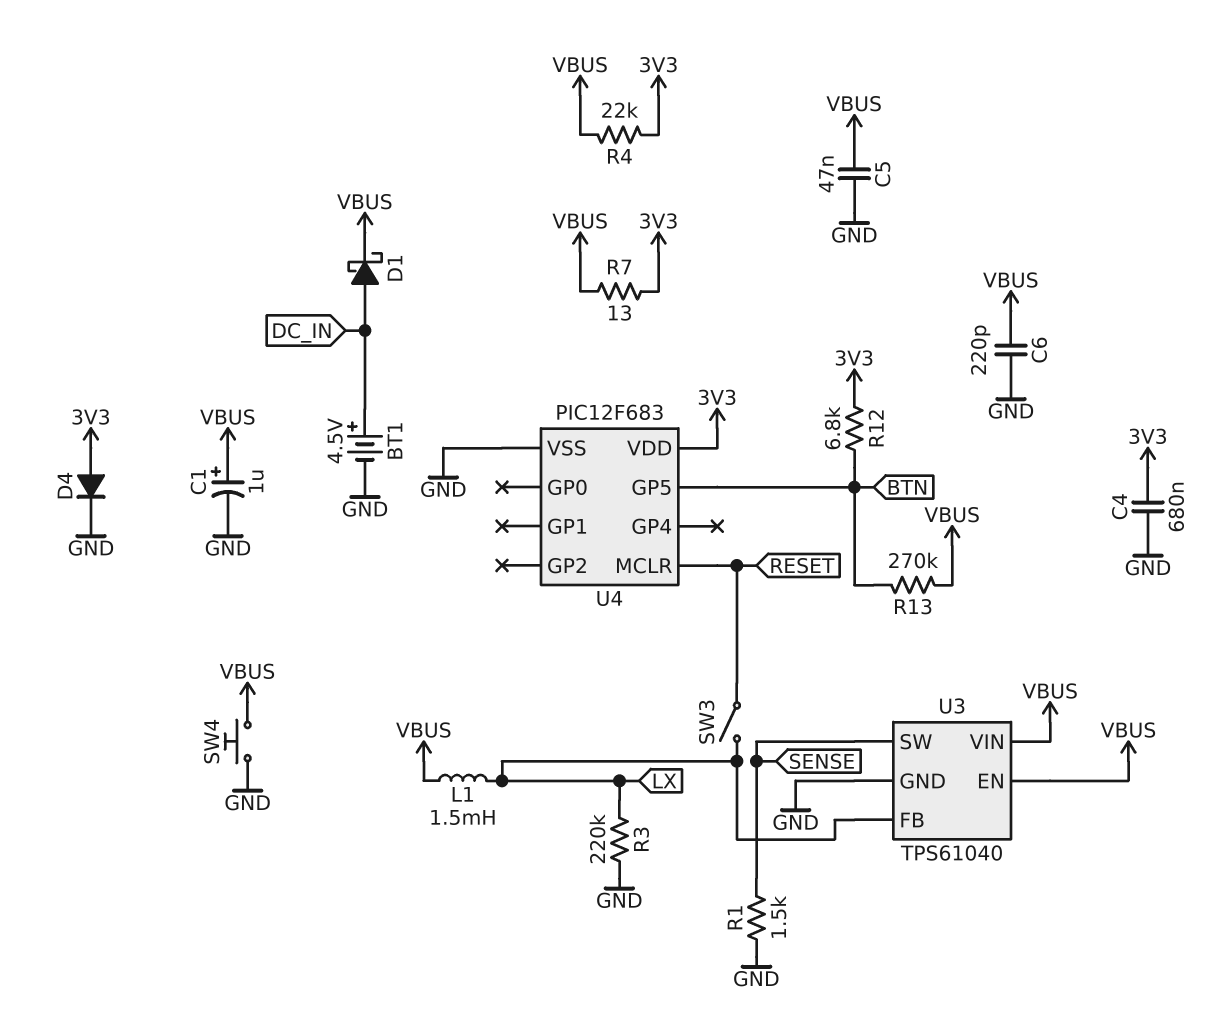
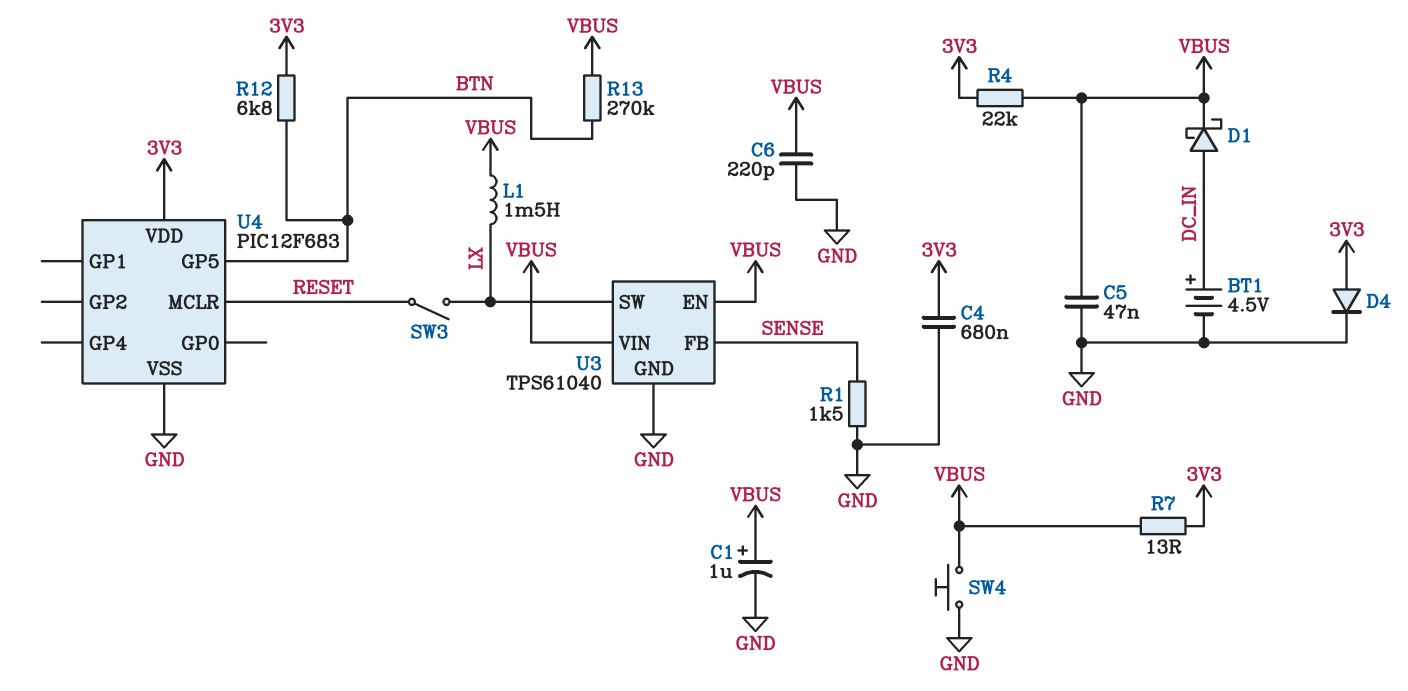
R3: 220k (GND, LX) -> none
U3 pin FB: LX -> SENSE
U3 pin SW: SENSE -> LX

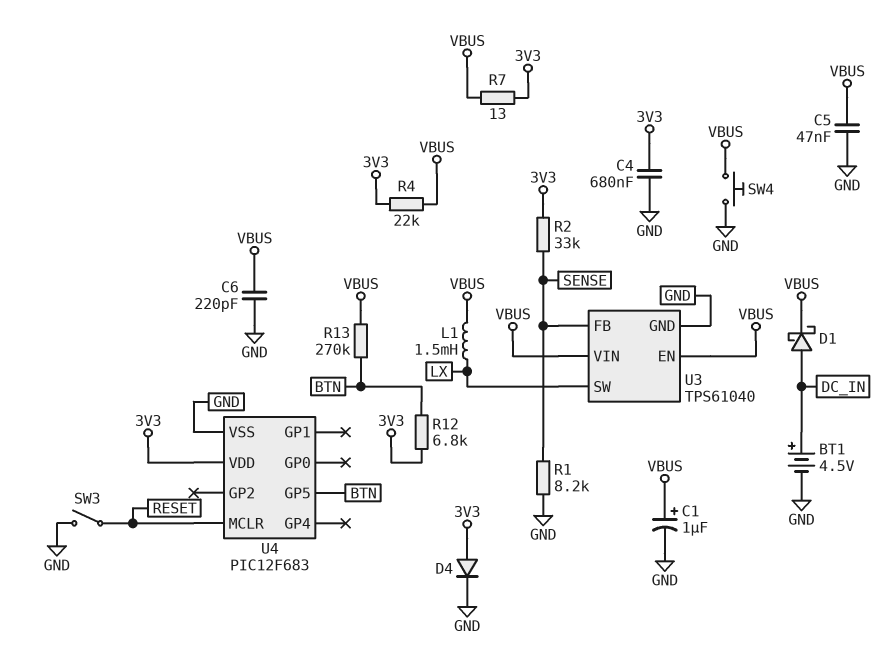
R1: 1.5k (GND, SENSE) -> 8.2k (GND, SENSE)
R2: none -> 33k (3V3, SENSE)
SW3: switch (LX, RESET) -> switch (GND, RESET)

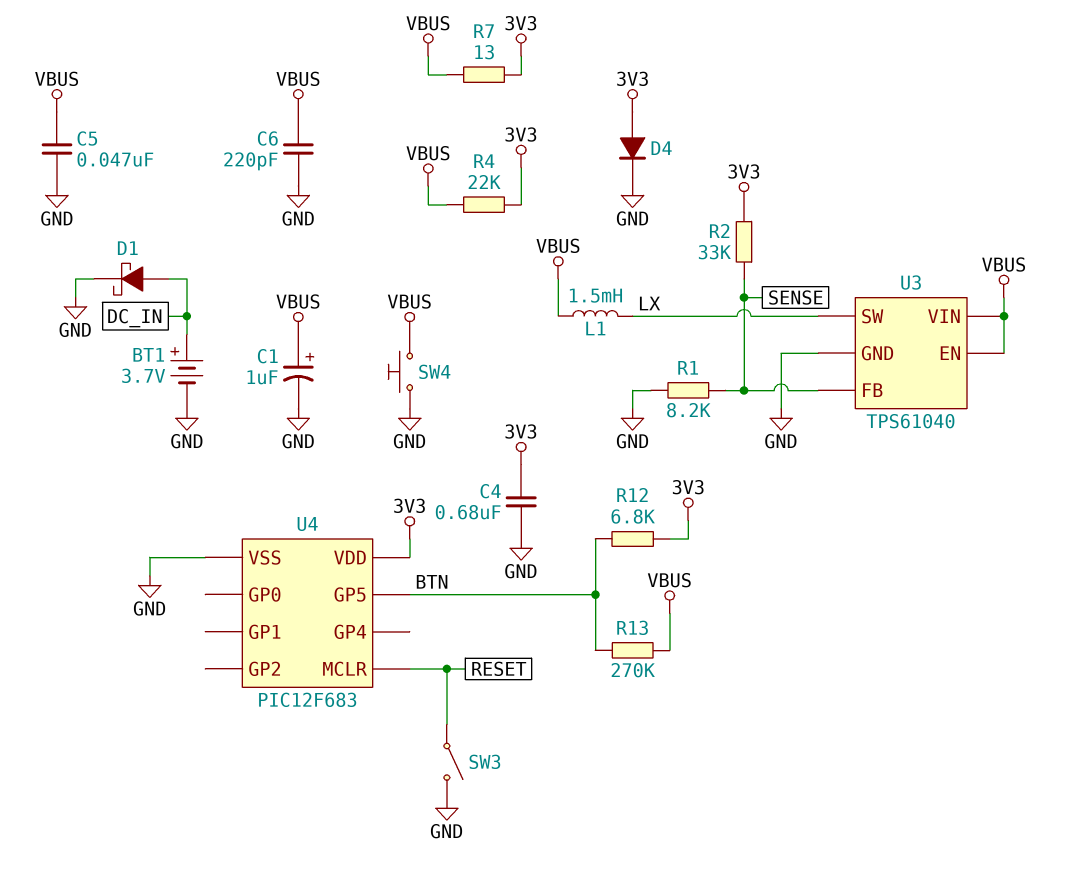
BT1: 4.5V (plus DC_IN, minus GND) -> 3.7V (plus DC_IN, minus GND)
D1: schottky (A DC_IN, K VBUS) -> schottky (A DC_IN, K GND)

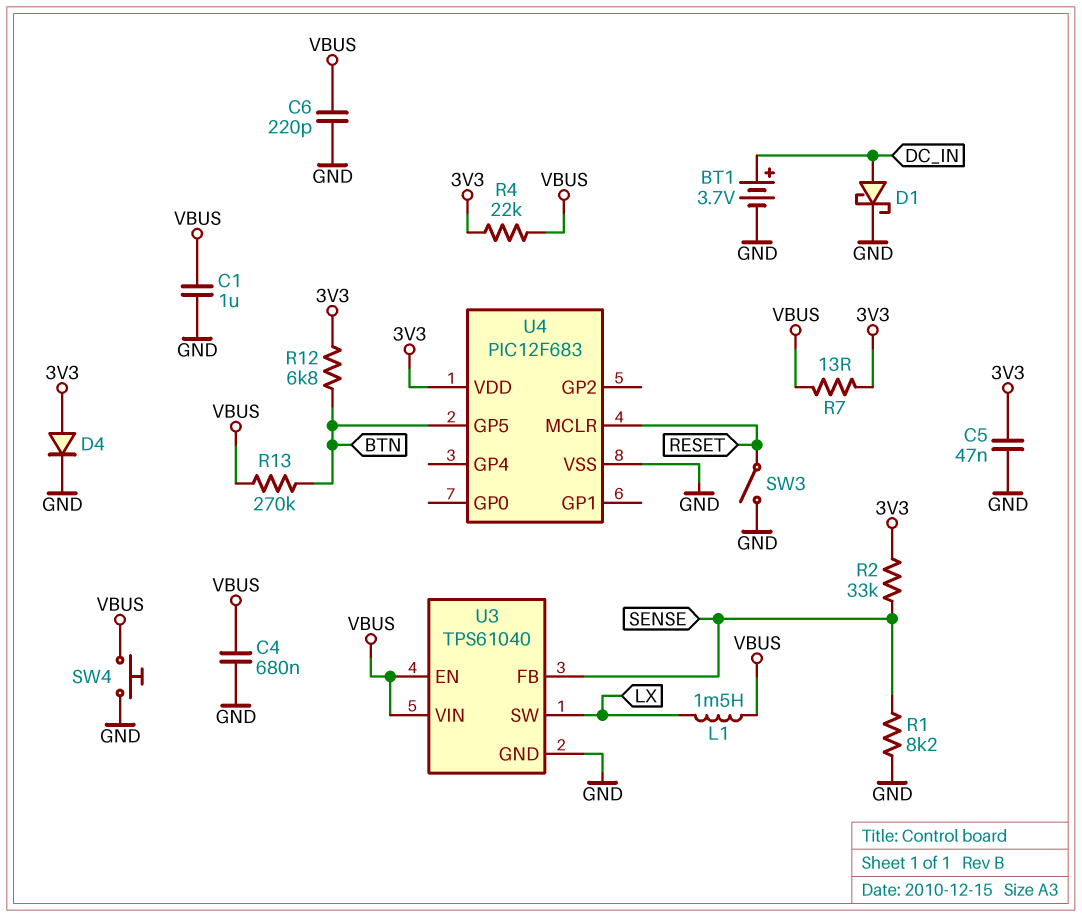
C1: 1uF (plus VBUS, minus GND) -> 1uF (GND, VBUS)
C4: 680nF (3V3, GND) -> 680nF (GND, VBUS)
C5: 47nF (GND, VBUS) -> 47nF (3V3, GND)

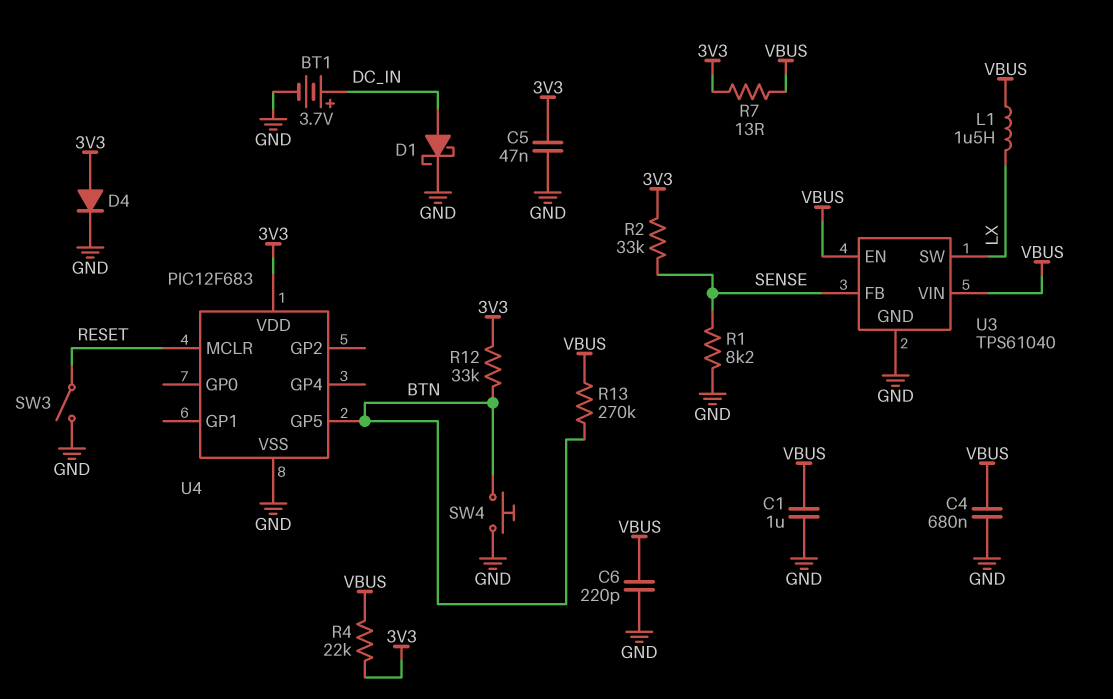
L1: 1.5mH (LX, VBUS) -> 1.5uH (LX, VBUS)
R12: 6.8k (3V3, BTN) -> 33k (3V3, BTN)
SW4: button (GND, VBUS) -> button (BTN, GND)

